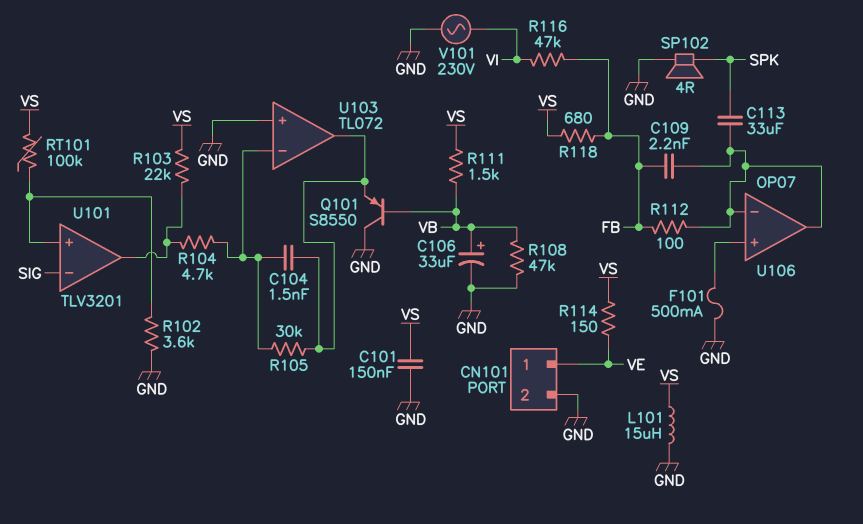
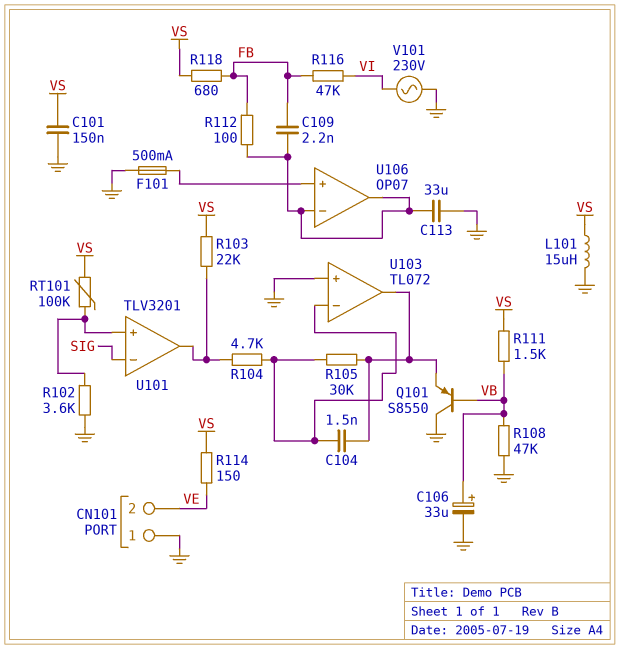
C113: 33uF (SPK, U106/in-) -> 33uF (GND, U106/in-)
CN101 pin 1: VE -> GND
CN101 pin 2: GND -> VE
SP102: speaker 4R (GND, SPK) -> none

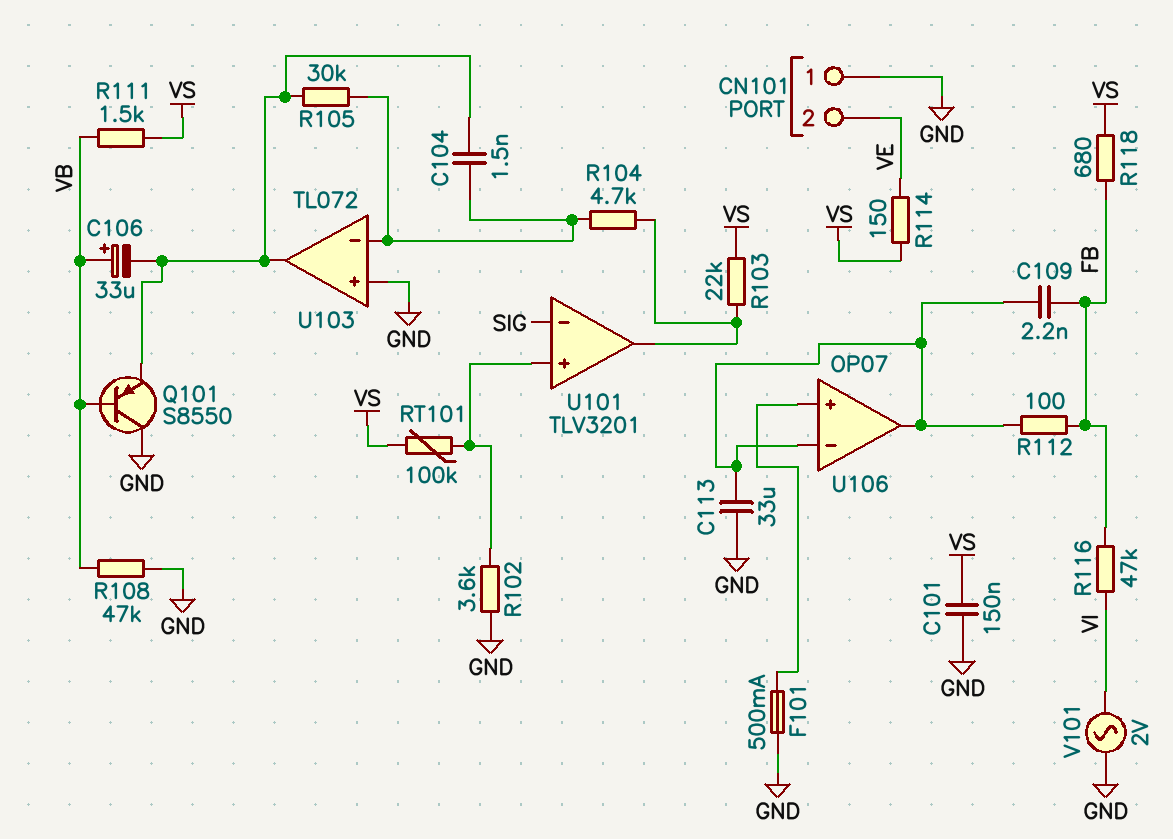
C106: 33uF (plus VB, minus GND) -> 33uF (plus VB, minus U103/out)
L101: 15uH (GND, VS) -> none
V101: AC 230V (GND, VI) -> AC 2V (GND, VI)

